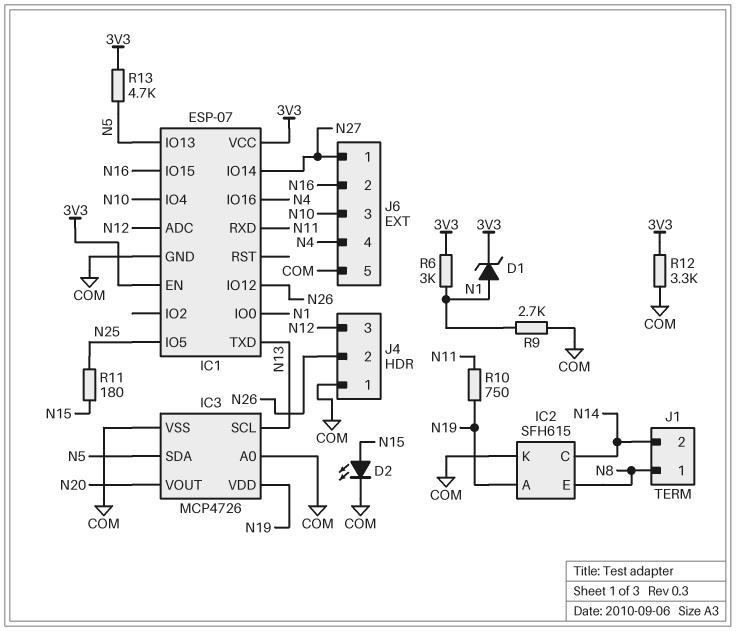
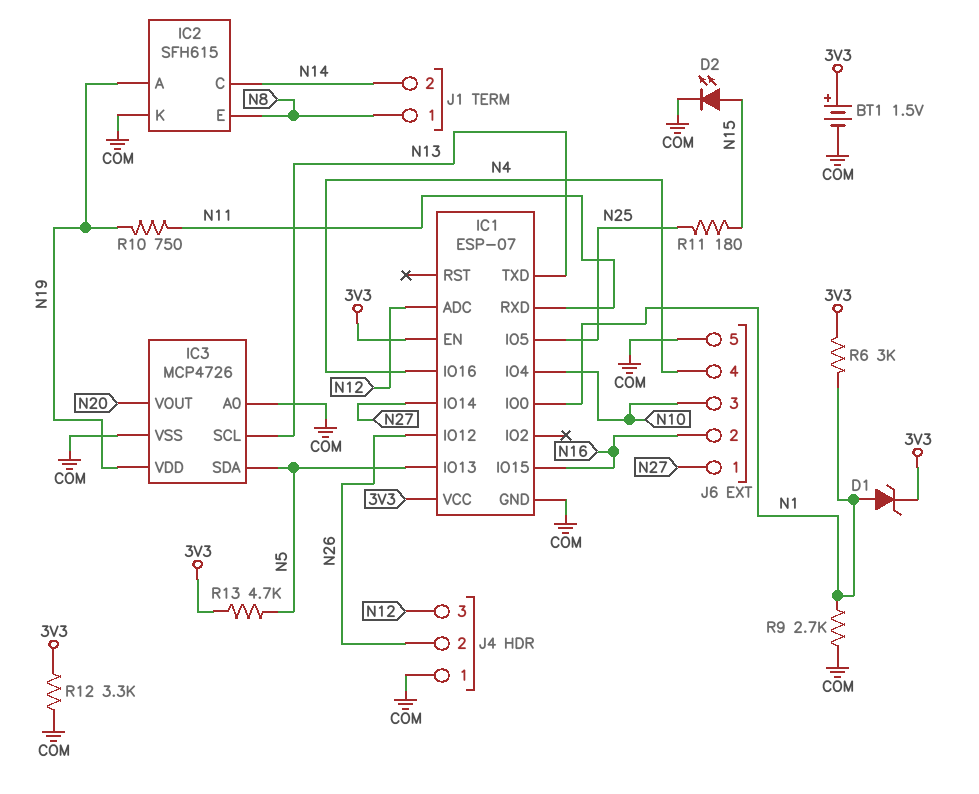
BT1: none -> 1.5V (plus 3V3, minus COM)

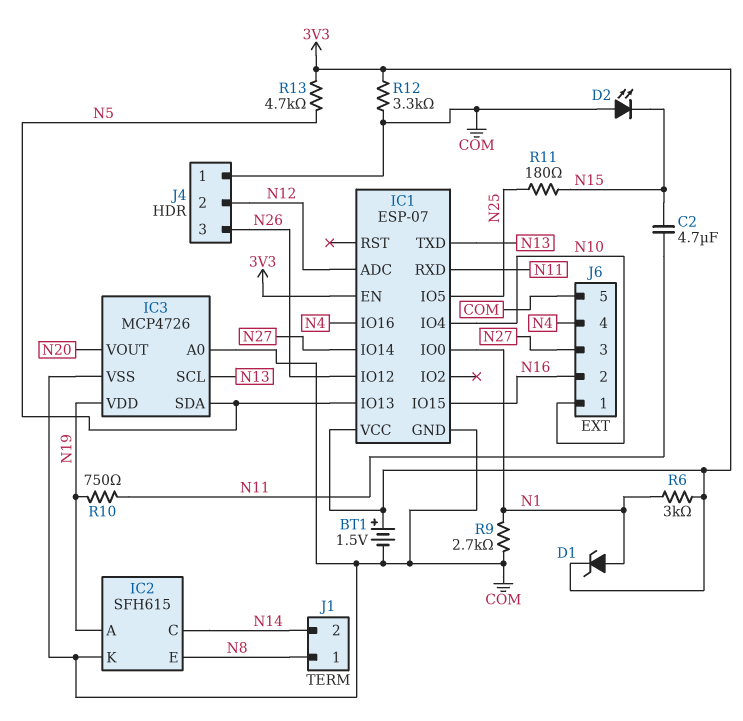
C2: none -> 4.7uF (N11, N15)
D2: LED (A N15, K COM) -> LED (A COM, K N15)
J4 pin 2: N26 -> N12
J4 pin 3: N12 -> N26
J6 pin 1: N27 -> N10
J6 pin 3: N10 -> N27

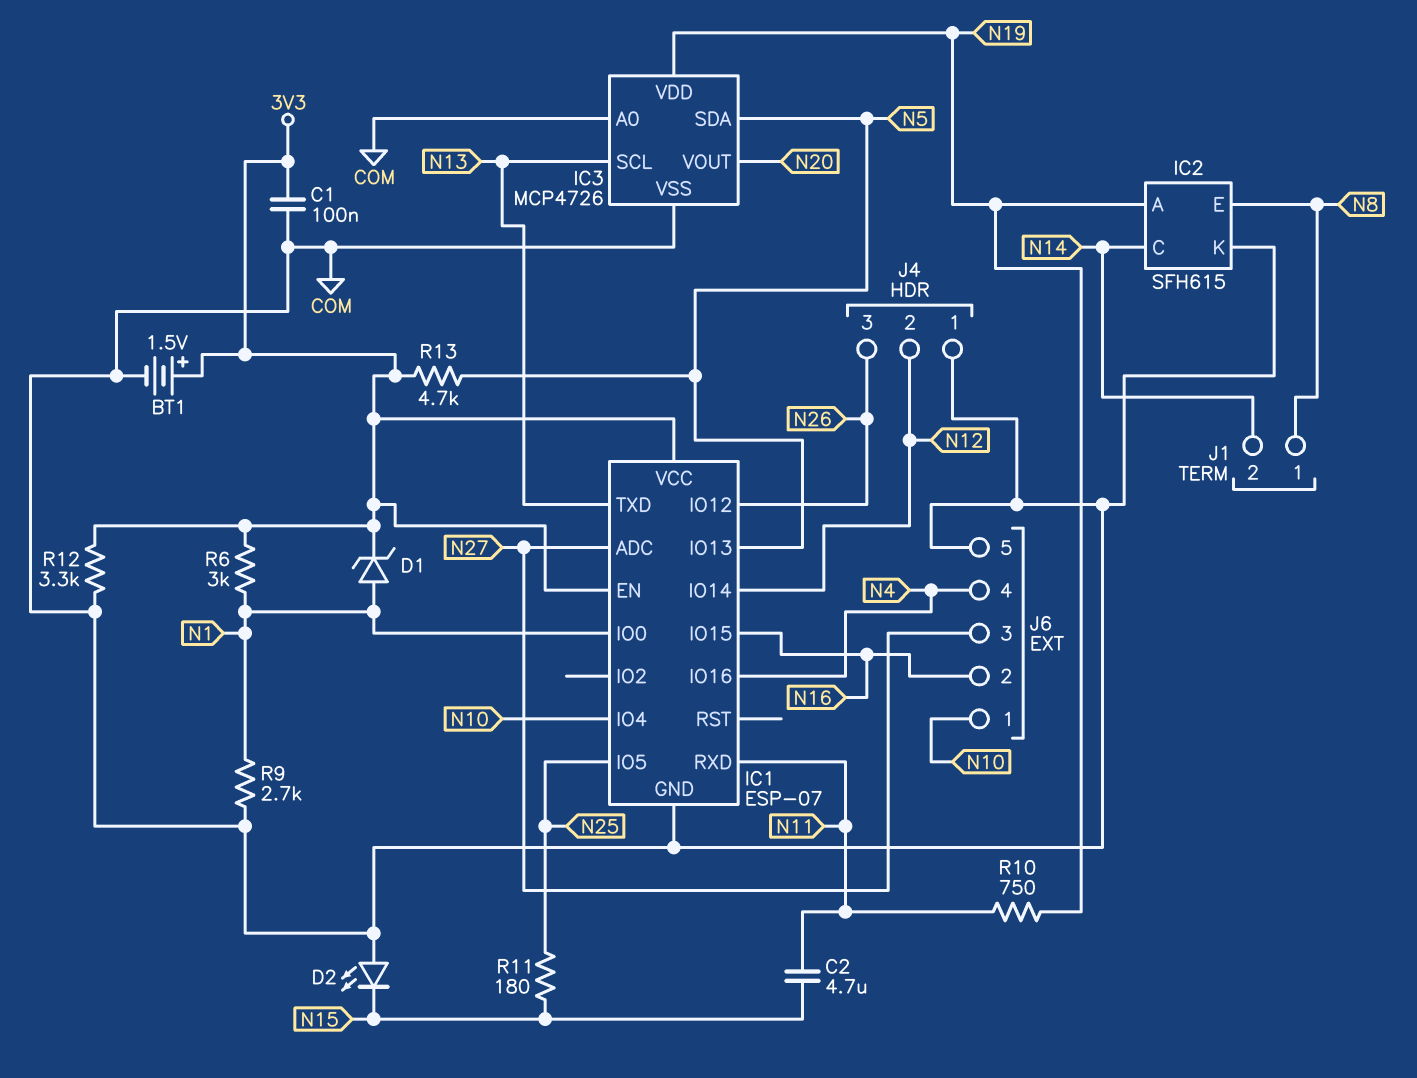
C1: none -> 100nF (3V3, COM)
IC1 pin ADC: N12 -> N27
IC1 pin IO14: N27 -> N12

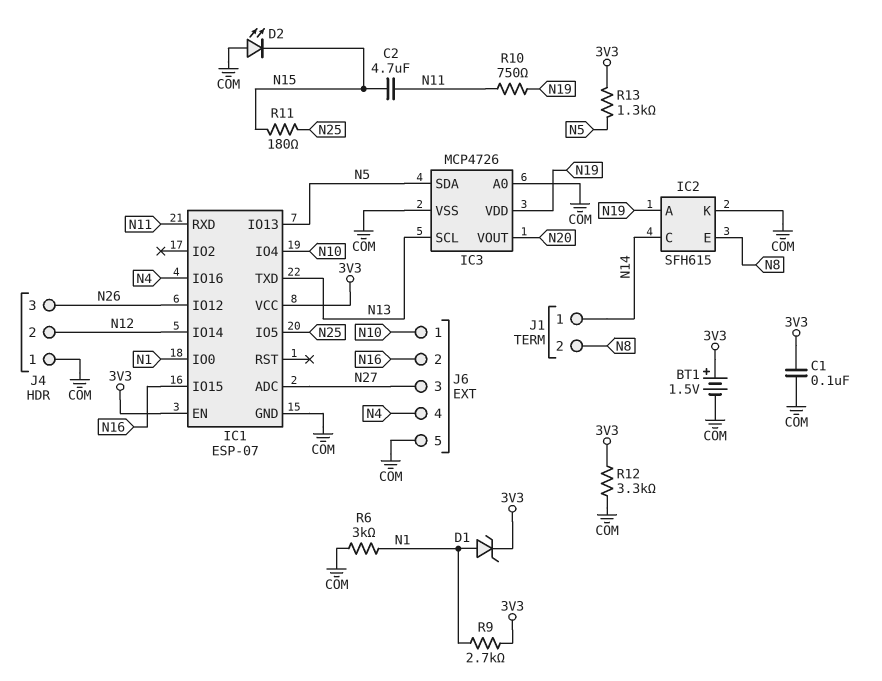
J1 pin 1: N8 -> N14
J1 pin 2: N14 -> N8
R6: 3k (3V3, N1) -> 3k (COM, N1)
R9: 2.7k (COM, N1) -> 2.7k (3V3, N1)
R13: 4.7k (3V3, N5) -> 1.3k (3V3, N5)

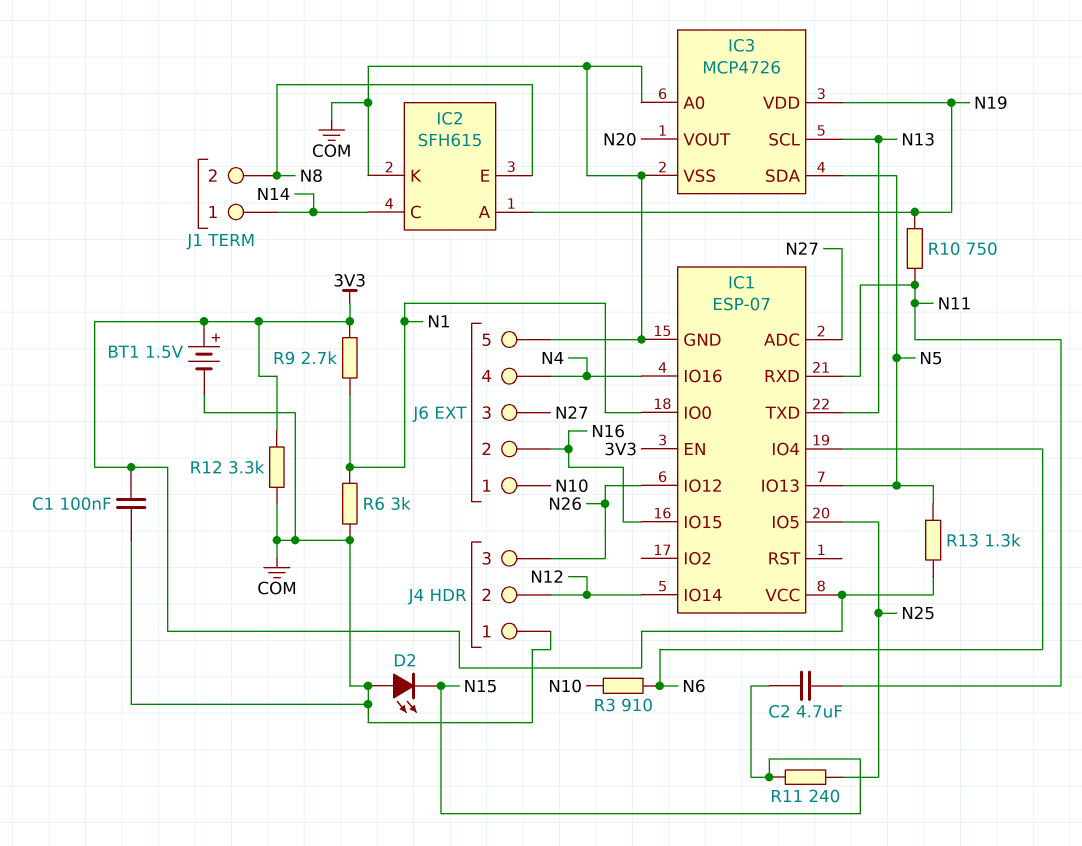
D1: zener (A N1, K 3V3) -> none
IC1 pin IO4: N10 -> N6
R3: none -> 910 (N6, N10)
R11: 180 (N15, N25) -> 240 (N15, N25)

